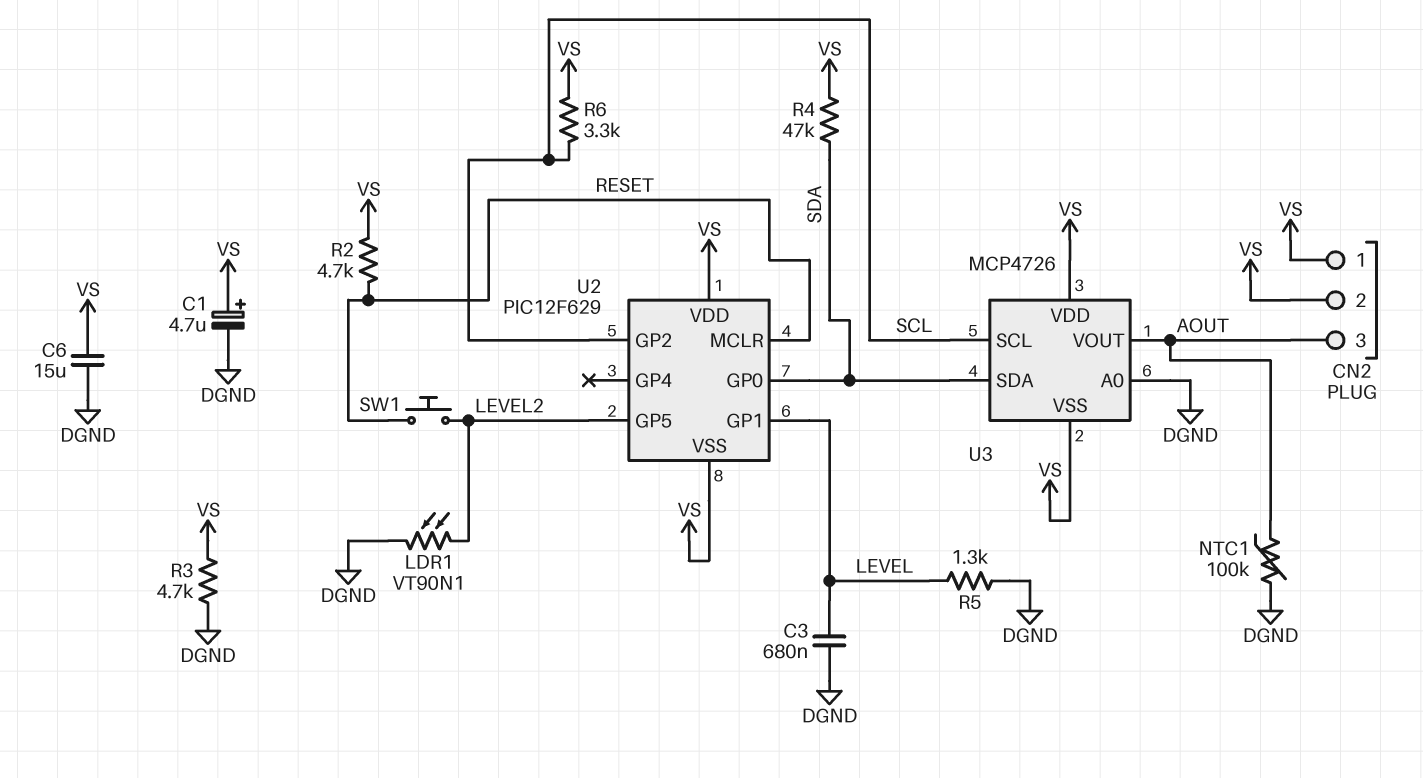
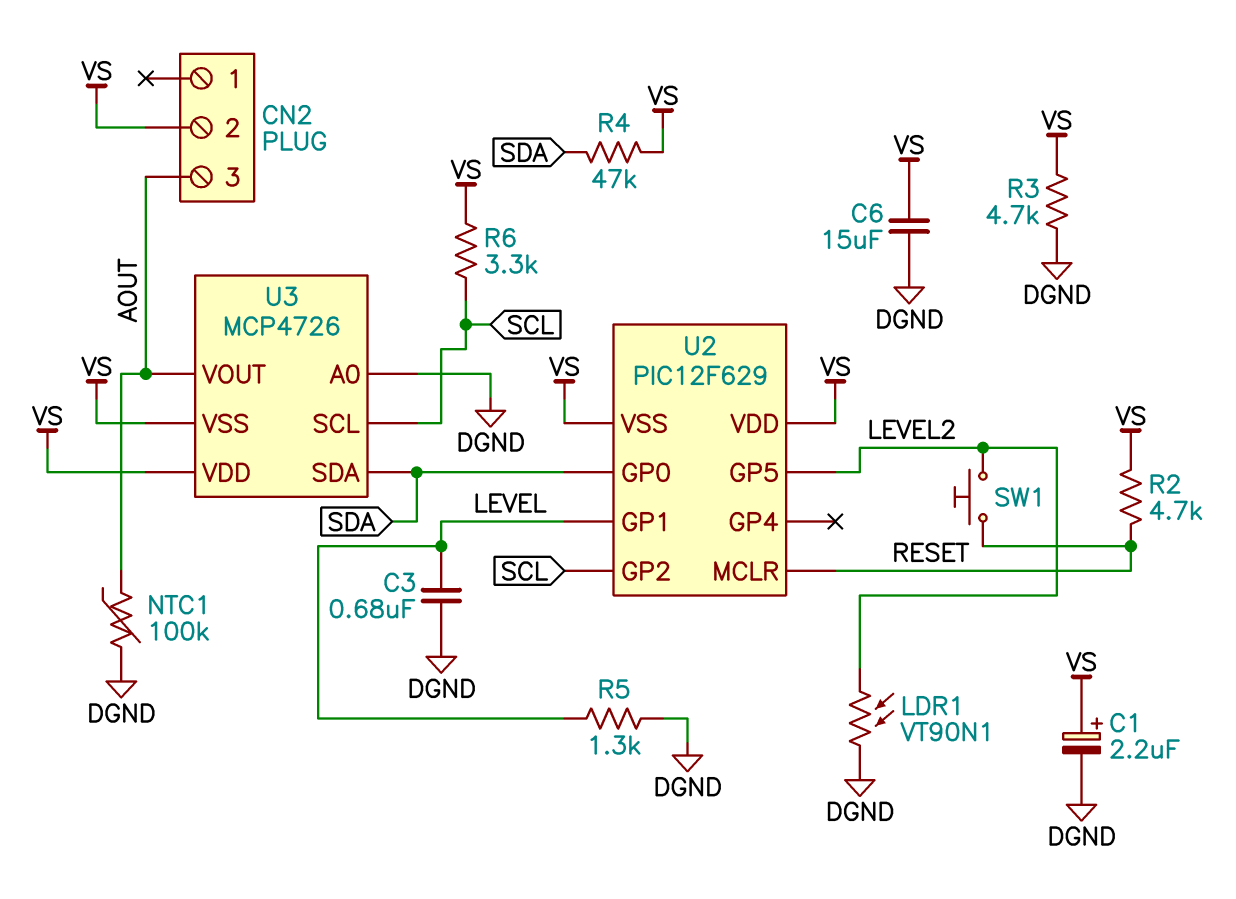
C1: 4.7uF (plus VS, minus DGND) -> 2.2uF (plus VS, minus DGND)
CN2 pin 1: VS -> none

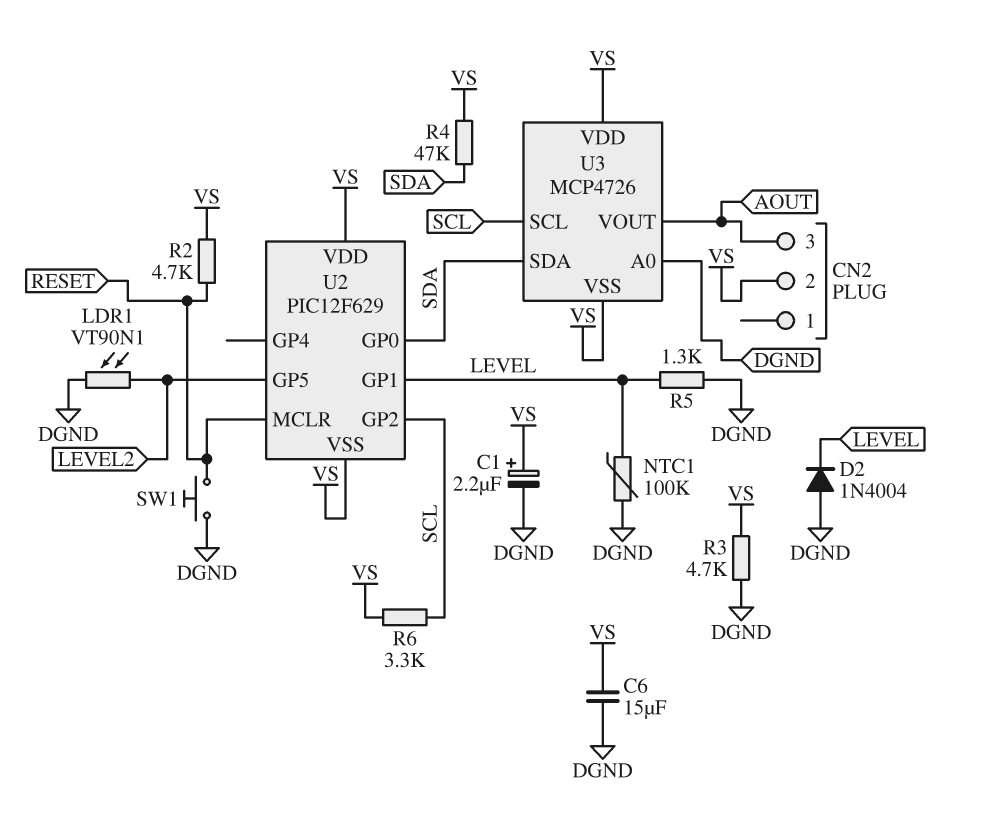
C3: 680nF (DGND, LEVEL) -> none
D2: none -> diode 1N4004 (A DGND, K LEVEL)
NTC1: 100k (AOUT, DGND) -> 100k (DGND, LEVEL)
SW1: button (LEVEL2, RESET) -> button (DGND, RESET)

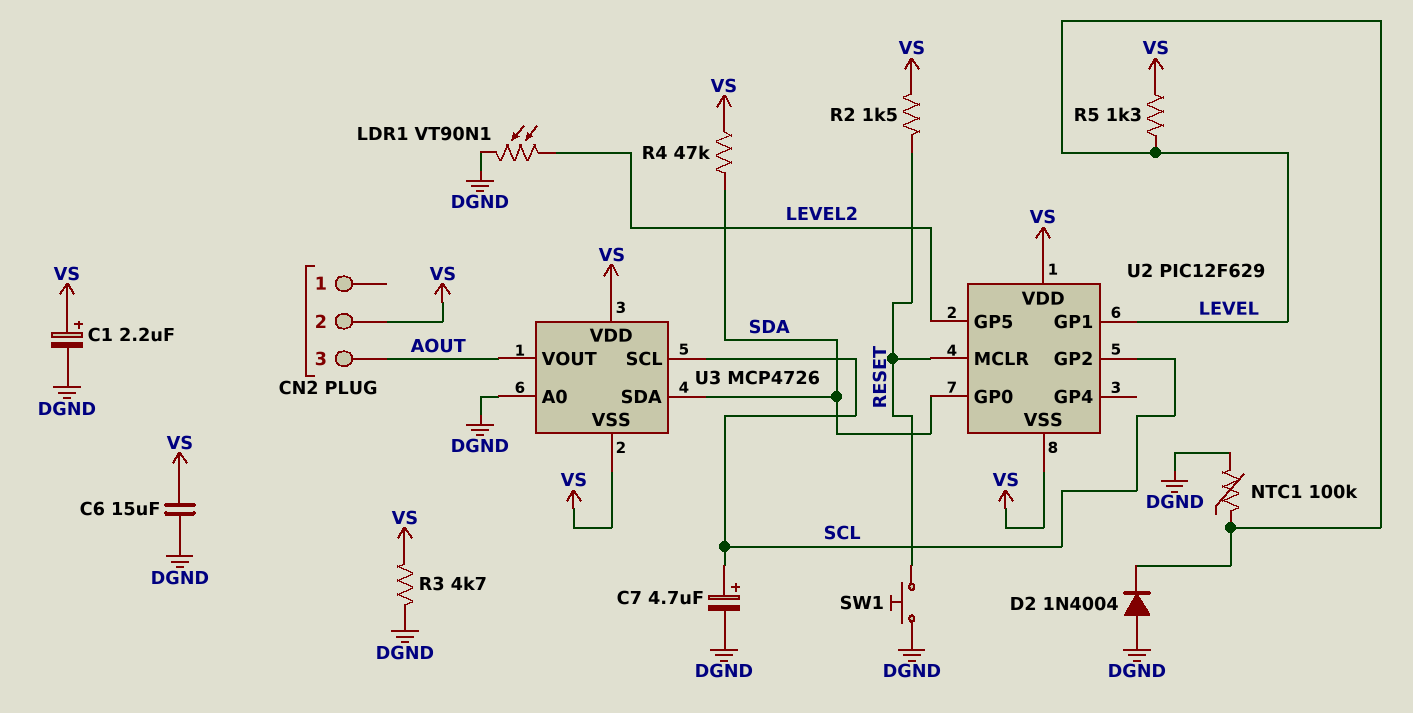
C7: none -> 4.7uF (plus SCL, minus DGND)
R2: 4.7k (RESET, VS) -> 1.5k (RESET, VS)
R5: 1.3k (DGND, LEVEL) -> 1.3k (LEVEL, VS)
R6: 3.3k (SCL, VS) -> none

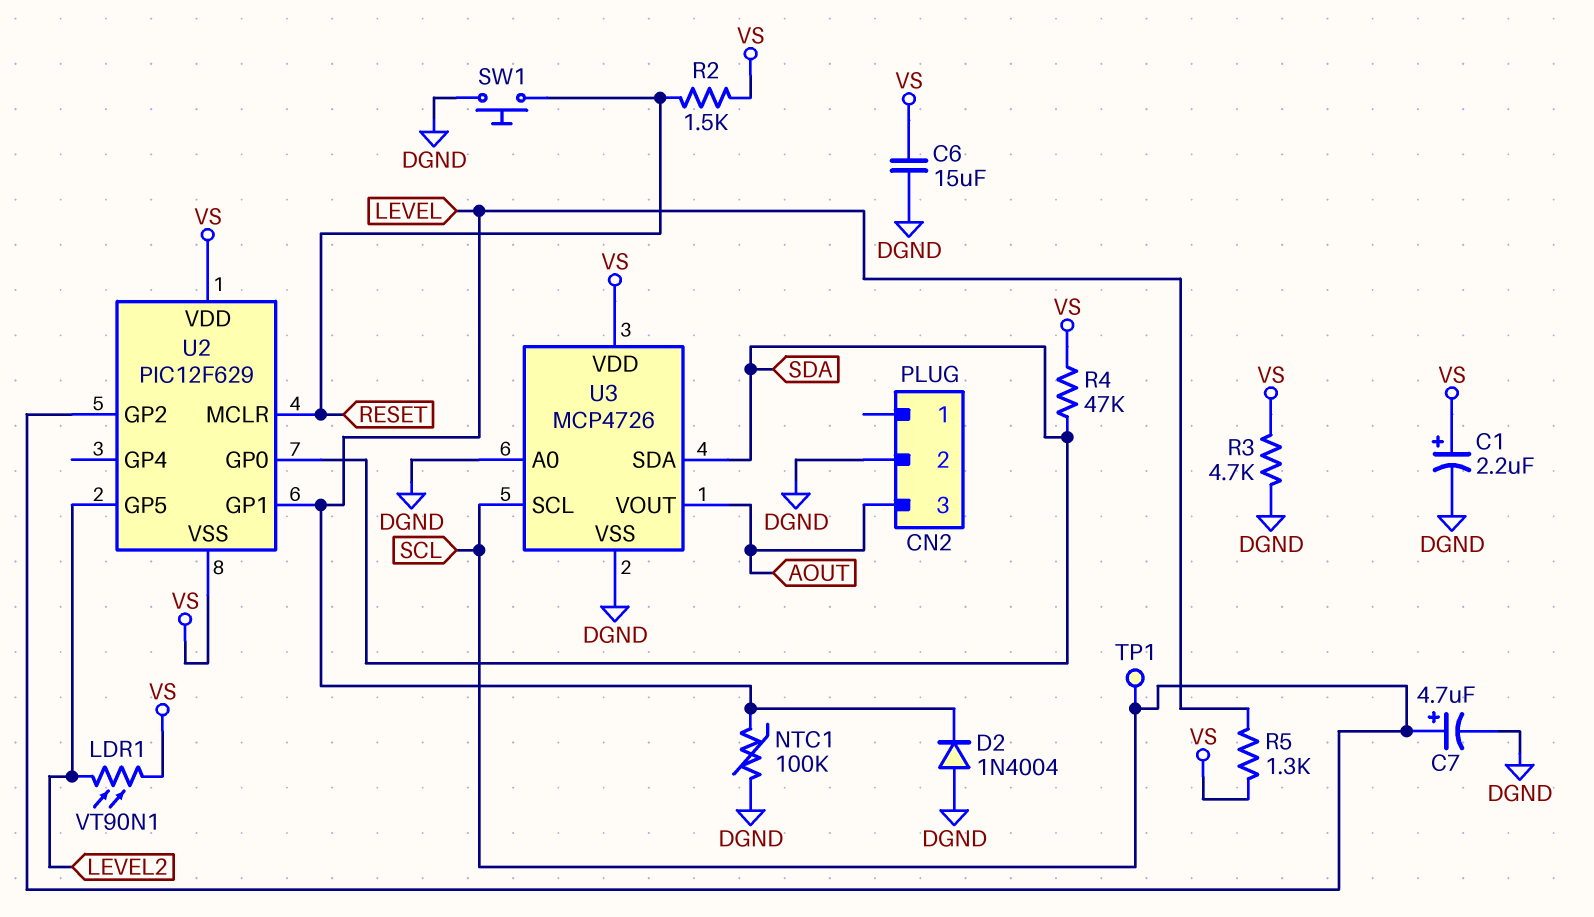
CN2 pin 2: VS -> DGND
LDR1: VT90N1 (DGND, LEVEL2) -> VT90N1 (LEVEL2, VS)
TP1: none -> test point (SCL)
U3 pin VSS: VS -> DGND

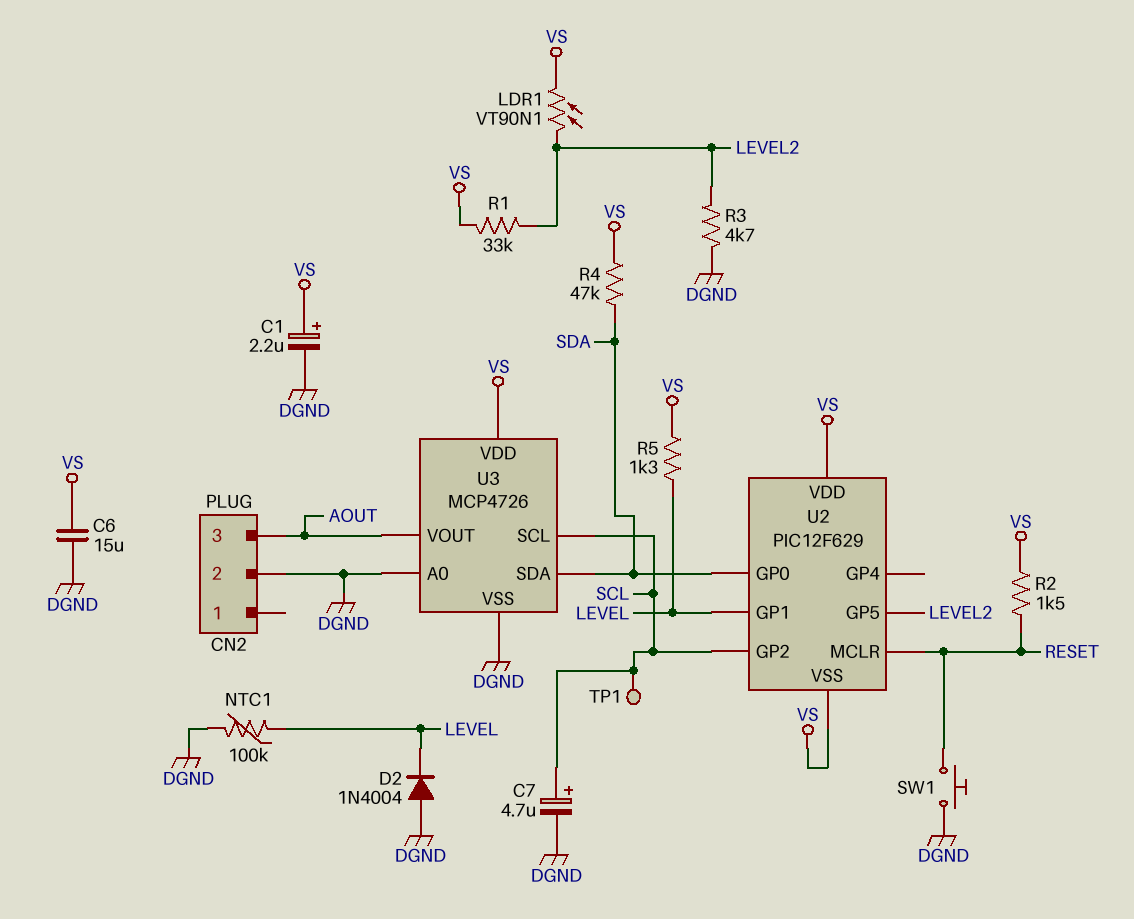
R1: none -> 33k (LEVEL2, VS)
R3: 4.7k (DGND, VS) -> 4.7k (DGND, LEVEL2)

